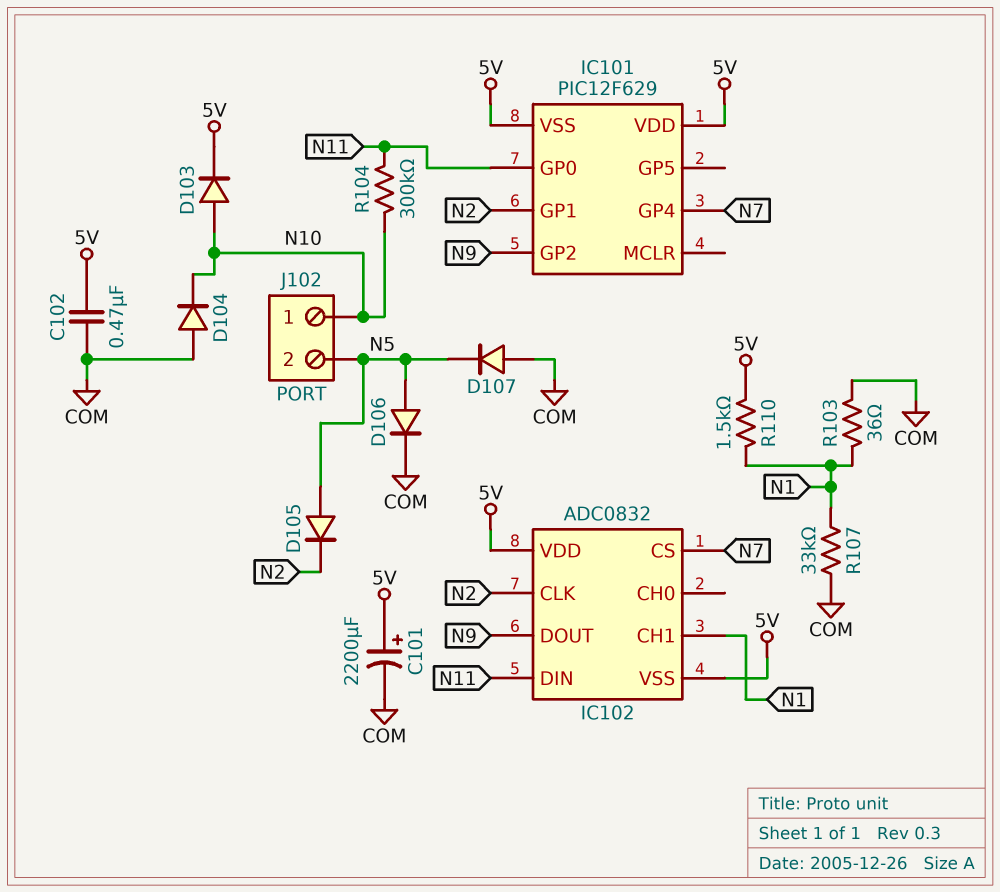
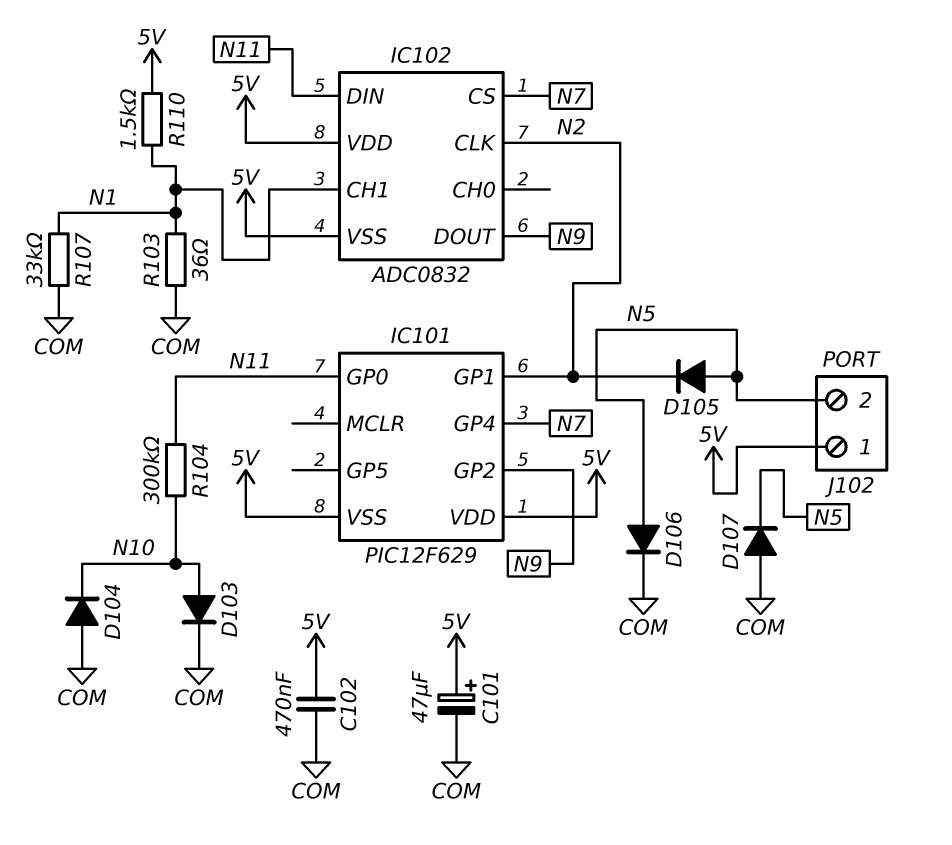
C101: 2200uF (plus 5V, minus COM) -> 47uF (plus 5V, minus COM)
D103: diode (A N10, K 5V) -> diode (A N10, K COM)
J102 pin 1: N10 -> 5V

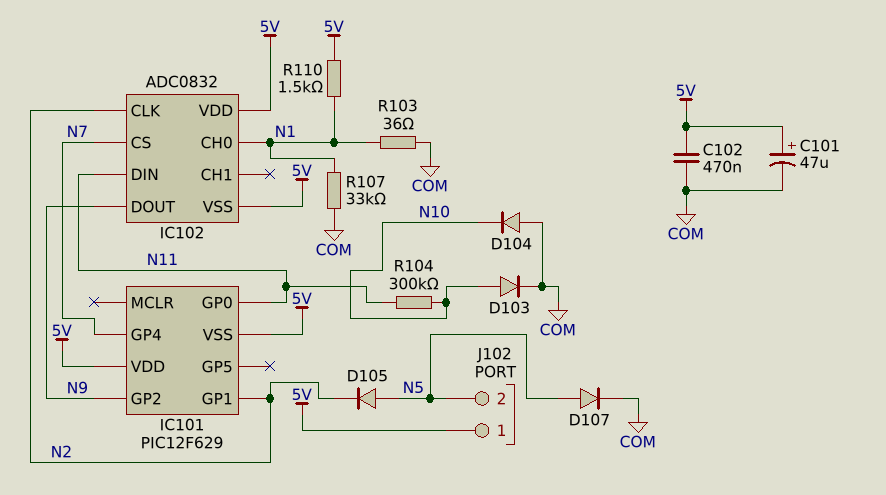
D106: diode (A N5, K COM) -> none
D107: diode (A COM, K N5) -> diode (A N5, K COM)
IC102 pin CH0: none -> N1
IC102 pin CH1: N1 -> none

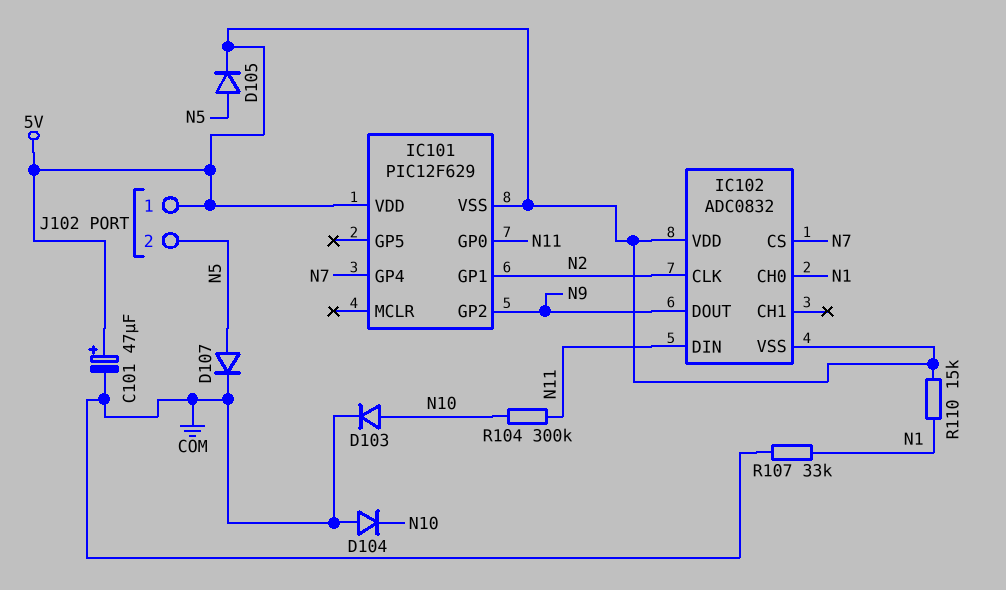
C102: 470nF (5V, COM) -> none
D105: diode (A N5, K N2) -> diode (A N5, K 5V)
R103: 36 (COM, N1) -> none
R110: 1.5k (5V, N1) -> 15k (5V, N1)

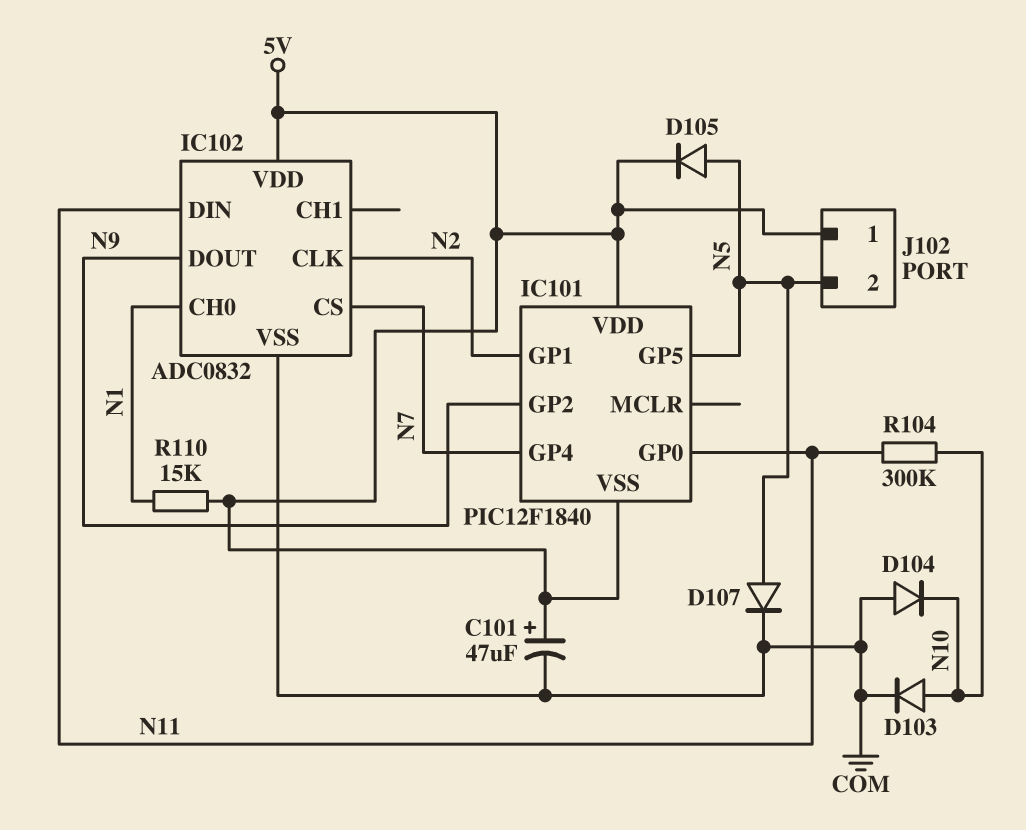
IC101: PIC12F629 -> PIC12F1840
IC101 pin GP5: none -> N5
IC102 pin VSS: 5V -> COM
R107: 33k (COM, N1) -> none

